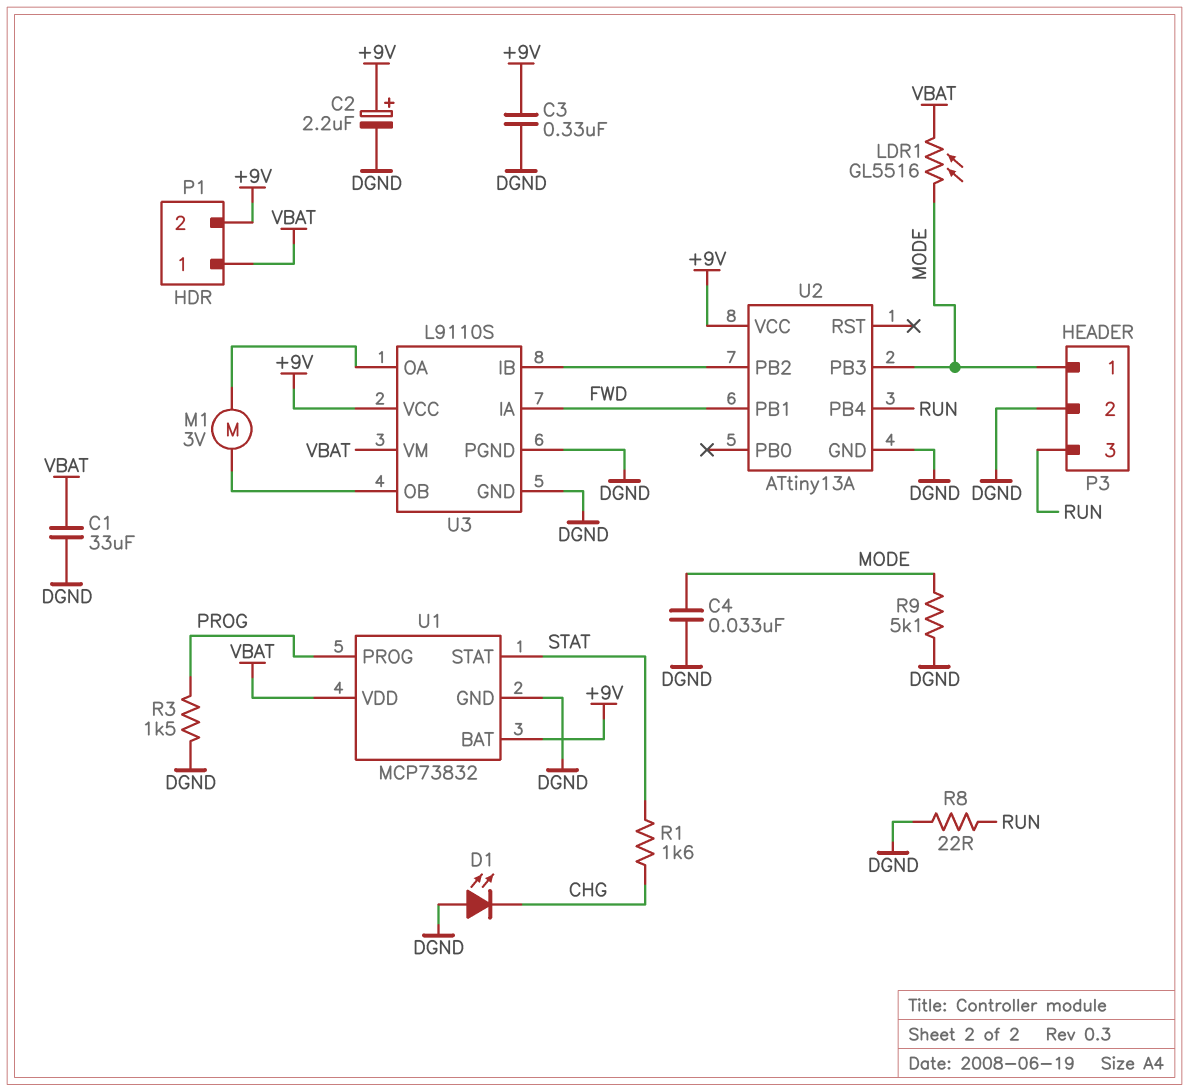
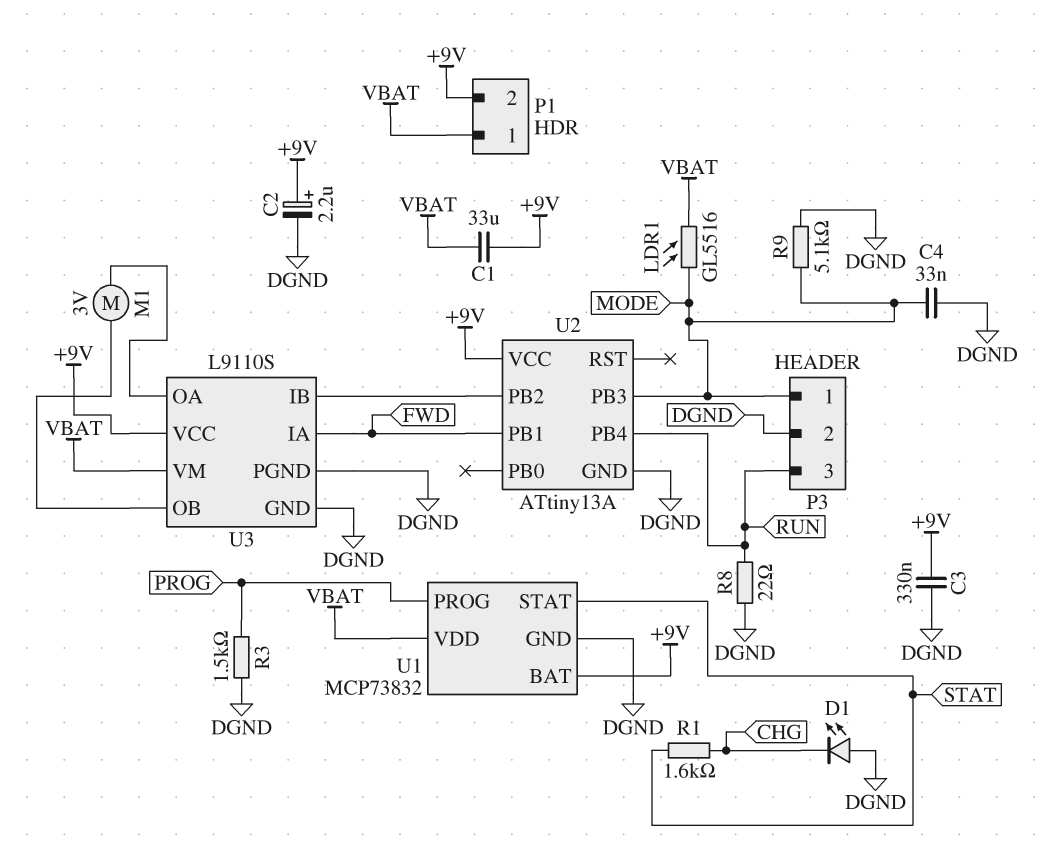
C1: 33uF (DGND, VBAT) -> 33uF (+9V, VBAT)

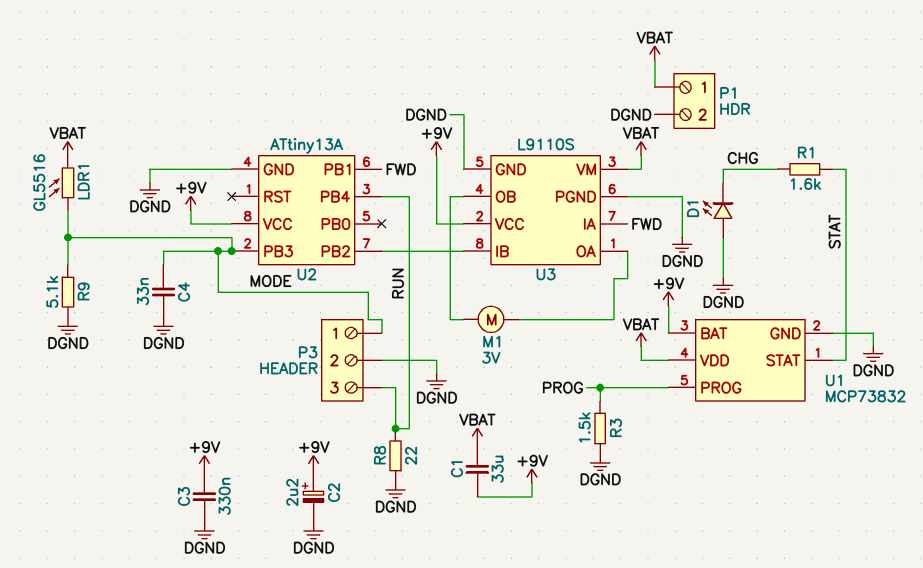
P1 pin 2: +9V -> DGND

